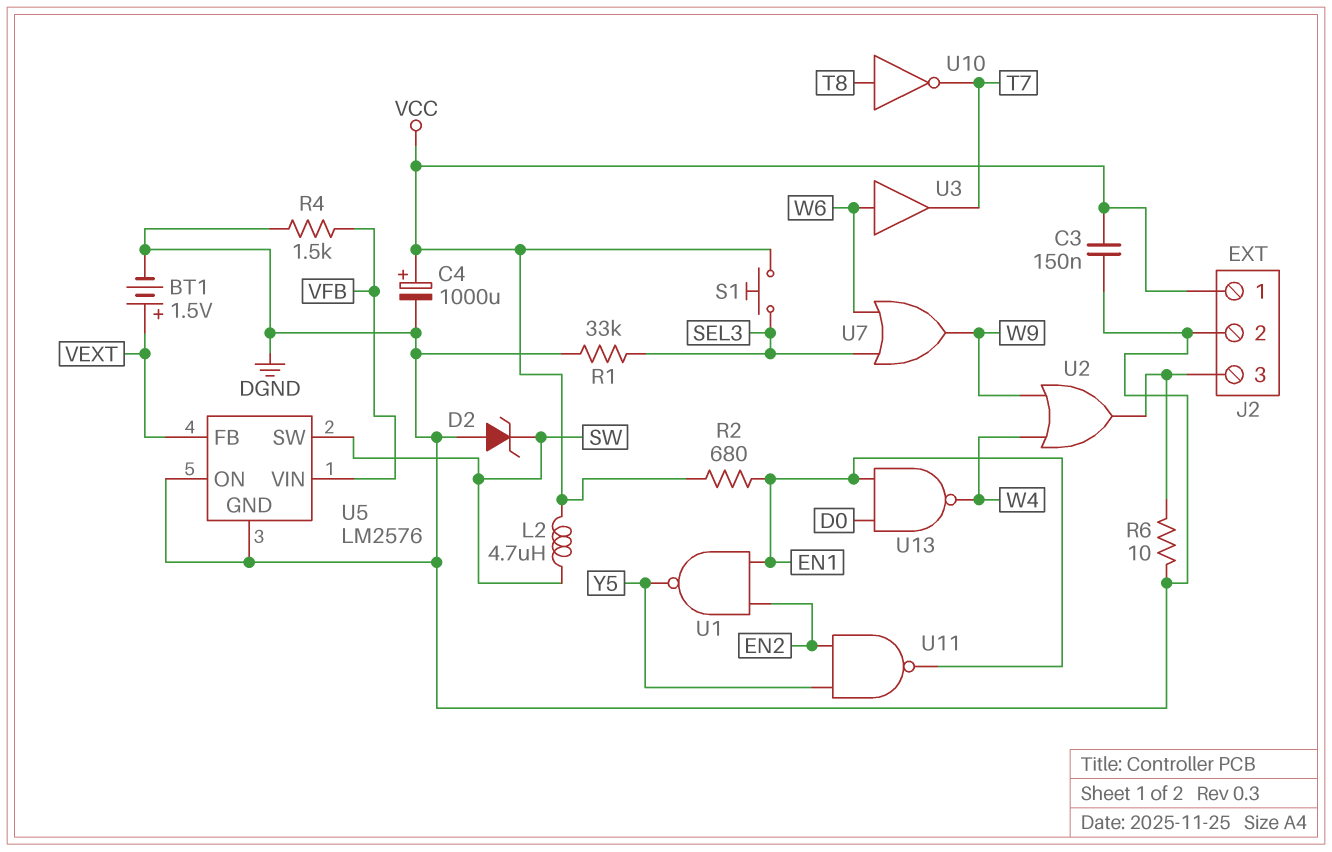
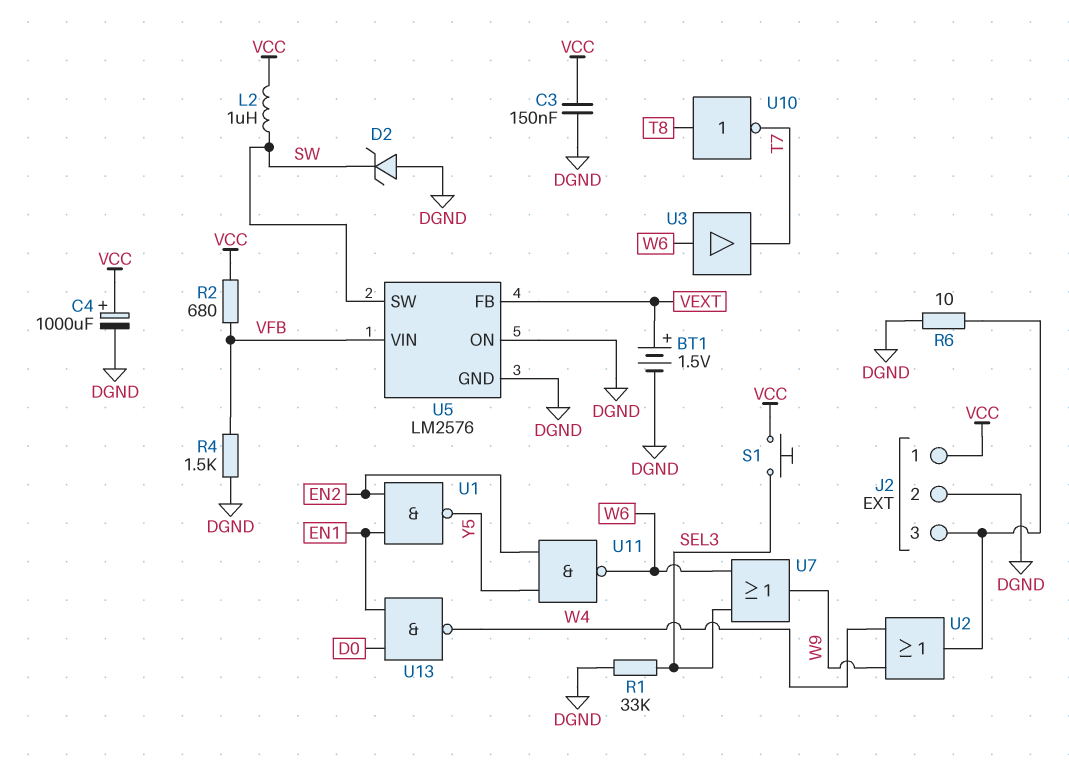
L2: 4.7uH (SW, VCC) -> 1uH (SW, VCC)
R2: 680 (EN1, VCC) -> 680 (VCC, VFB)
U11: NAND (in EN2, in Y5, out EN1) -> NAND (in EN2, in Y5, out W6)

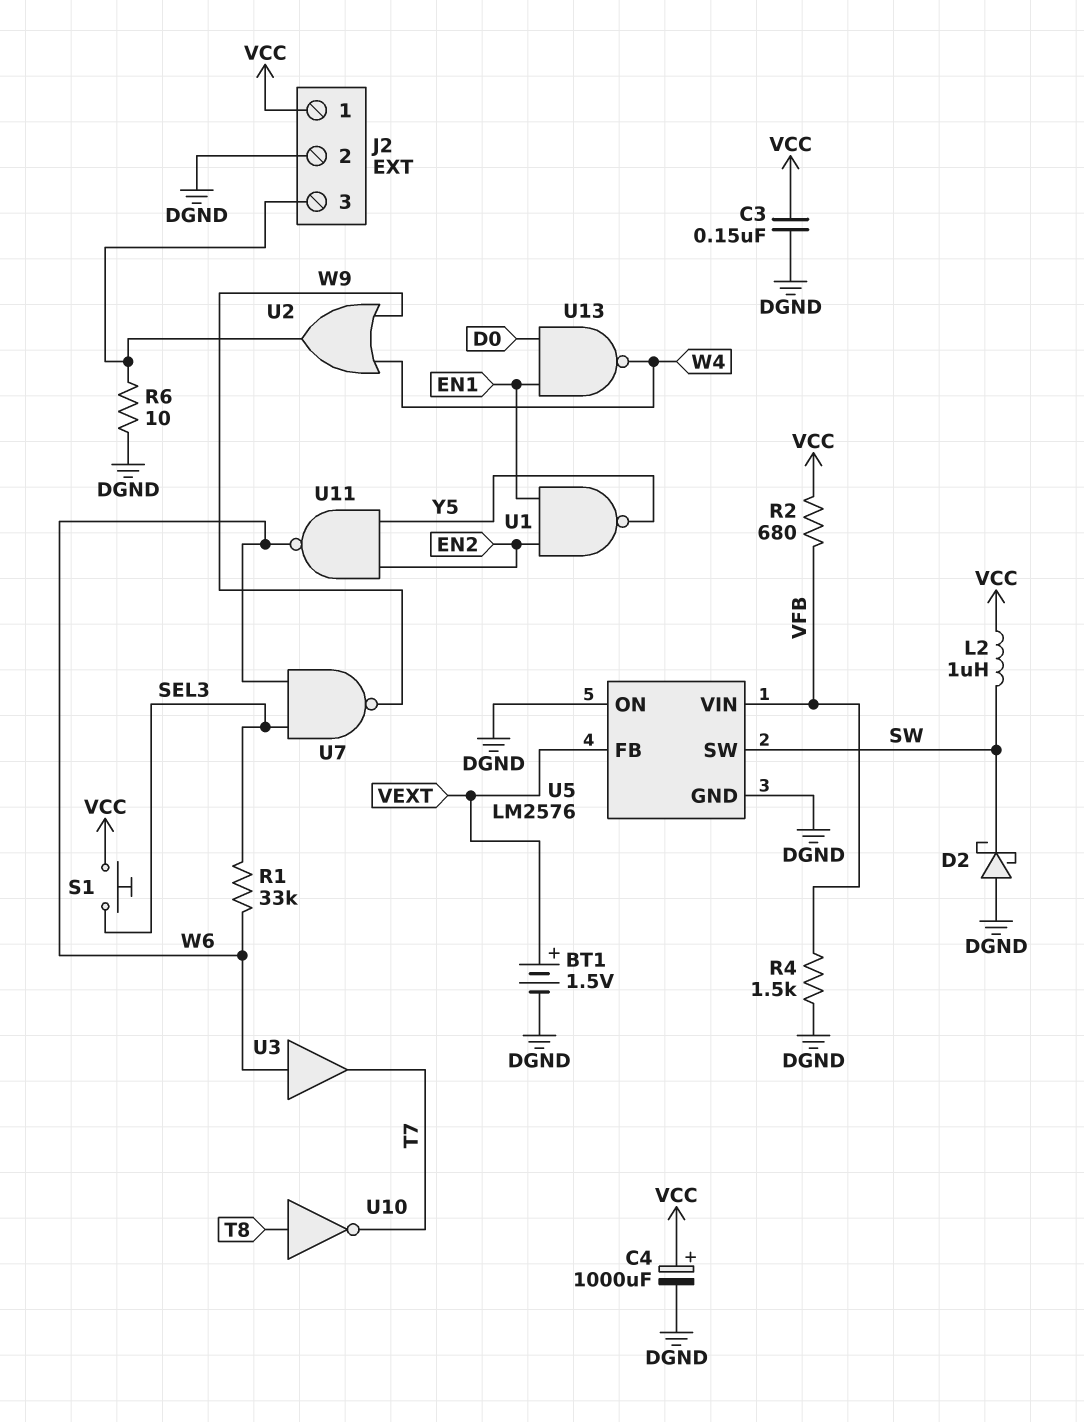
D2: zener (A DGND, K SW) -> schottky (A DGND, K SW)
R1: 33k (DGND, SEL3) -> 33k (SEL3, W6)
U7: OR (in SEL3, in W6, out W9) -> NAND (in SEL3, in W6, out W9)

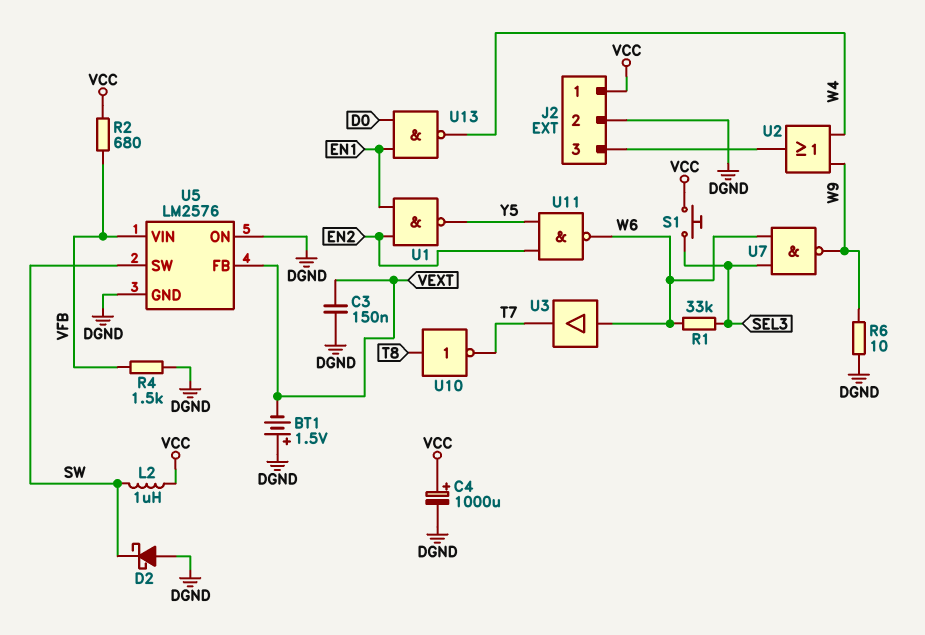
BT1: 1.5V (plus VEXT, minus DGND) -> 1.5V (plus DGND, minus VEXT)
C3: 150nF (DGND, VCC) -> 150nF (DGND, VEXT)
R6: 10 (DGND, J2/3) -> 10 (DGND, W9)

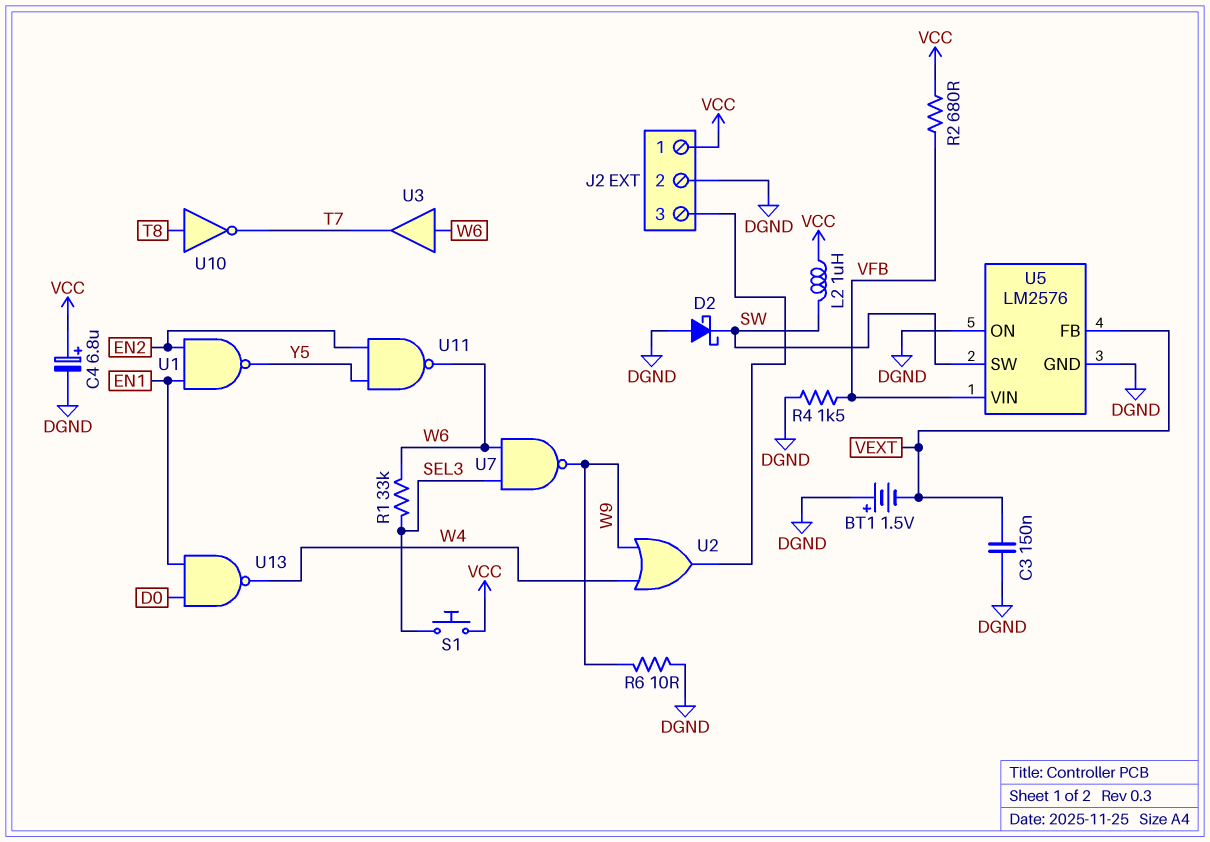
C4: 1000uF (plus VCC, minus DGND) -> 6.8uF (plus VCC, minus DGND)

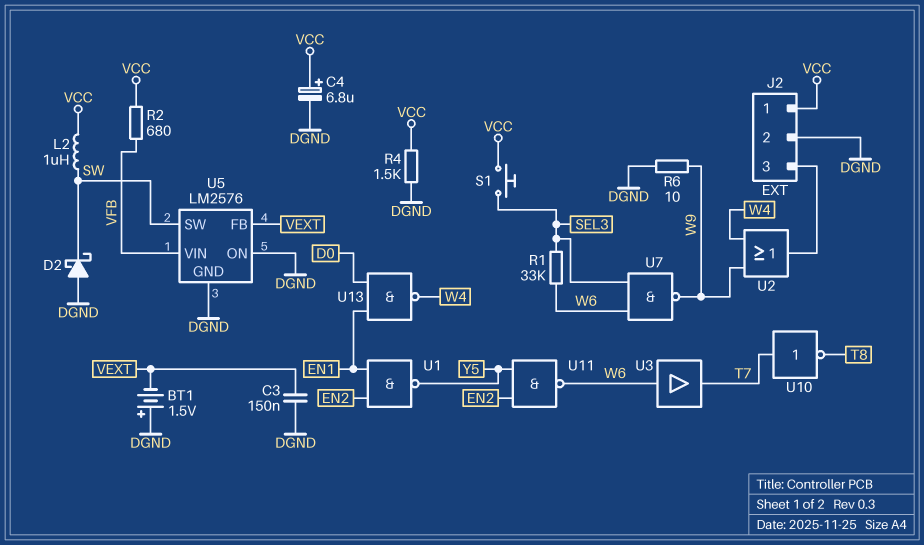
R4: 1.5k (DGND, VFB) -> 1.5k (DGND, VCC)
U10: NOT (in T8, out T7) -> NOT (in T7, out T8)

